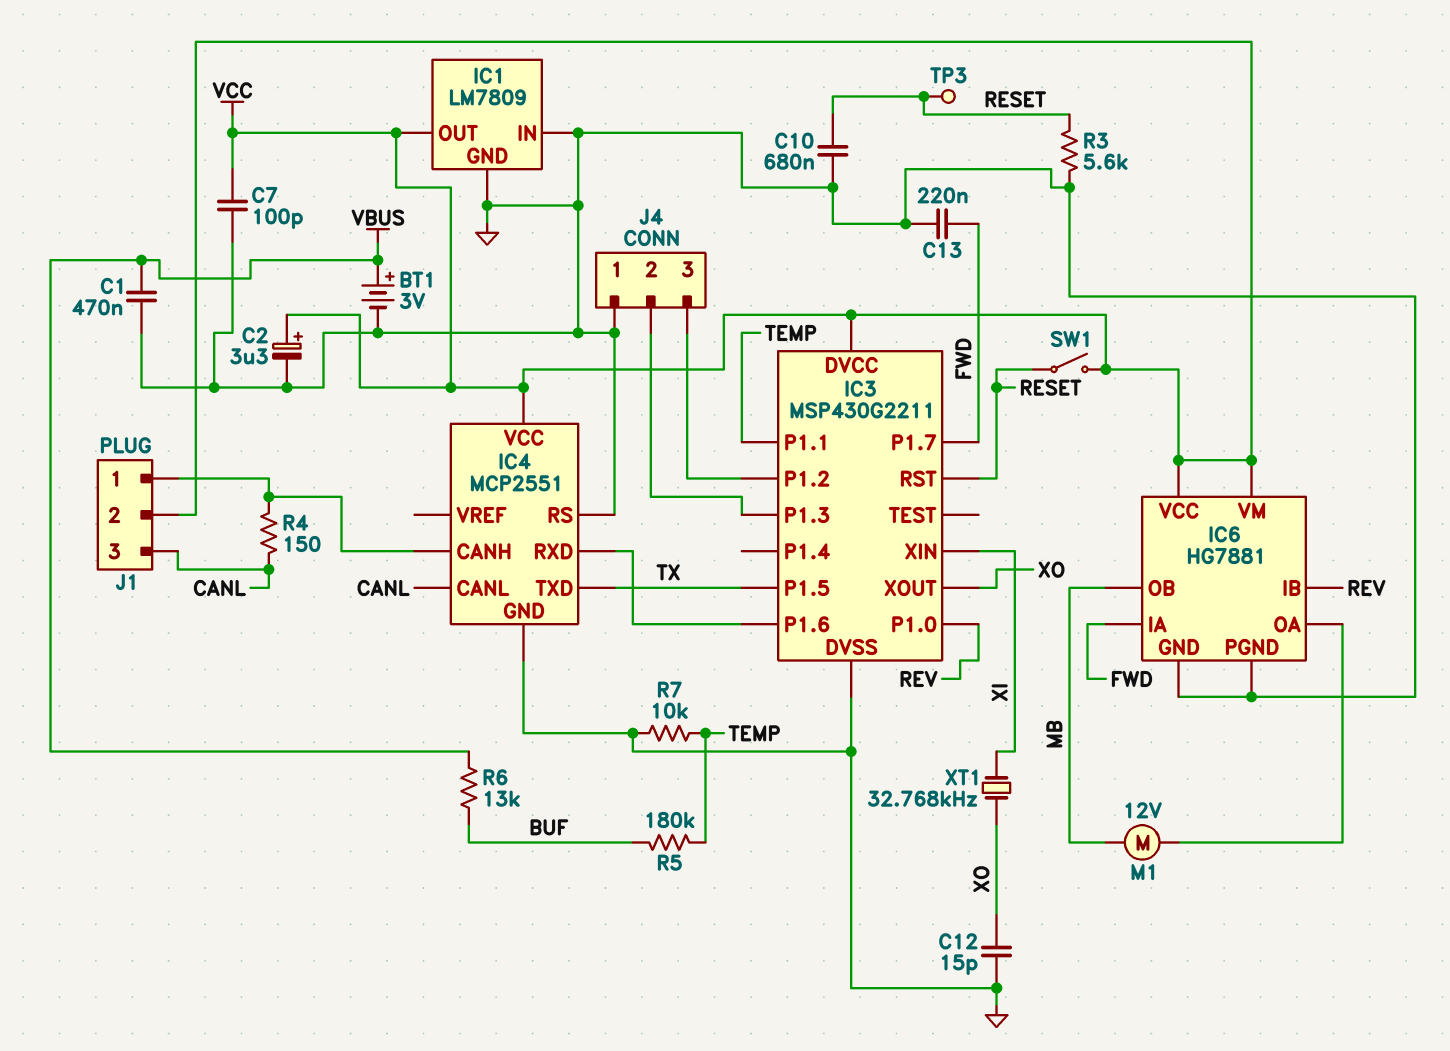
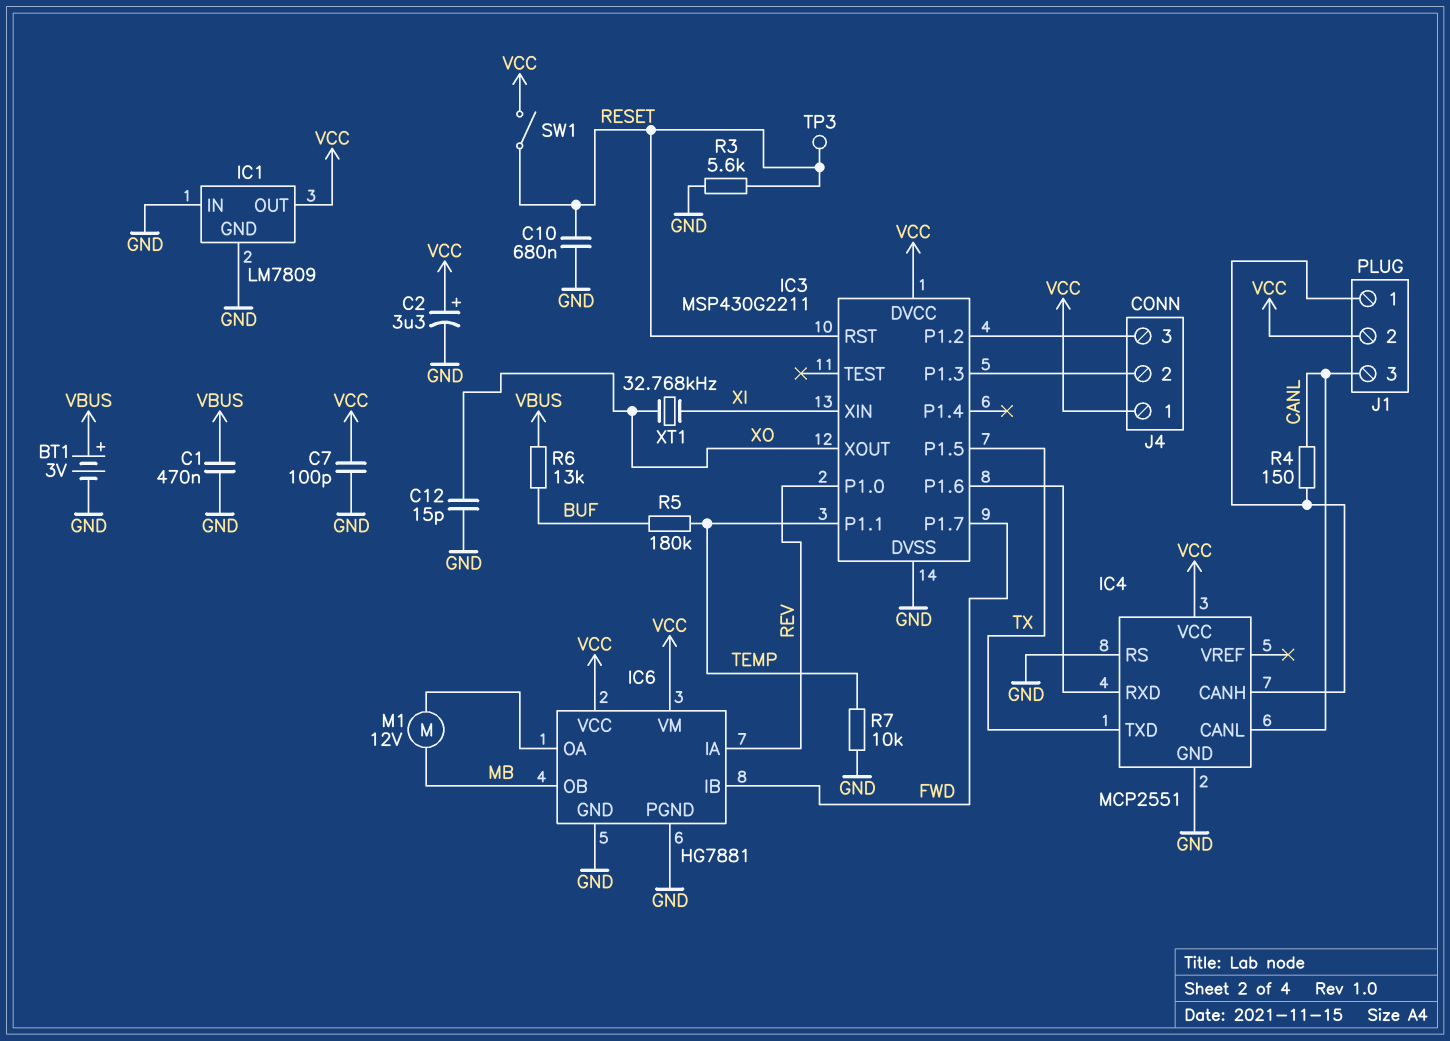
C13: 220nF (FWD, GND) -> none
IC6 pin IA: FWD -> REV
IC6 pin IB: REV -> FWD
J4 pin 1: GND -> VCC

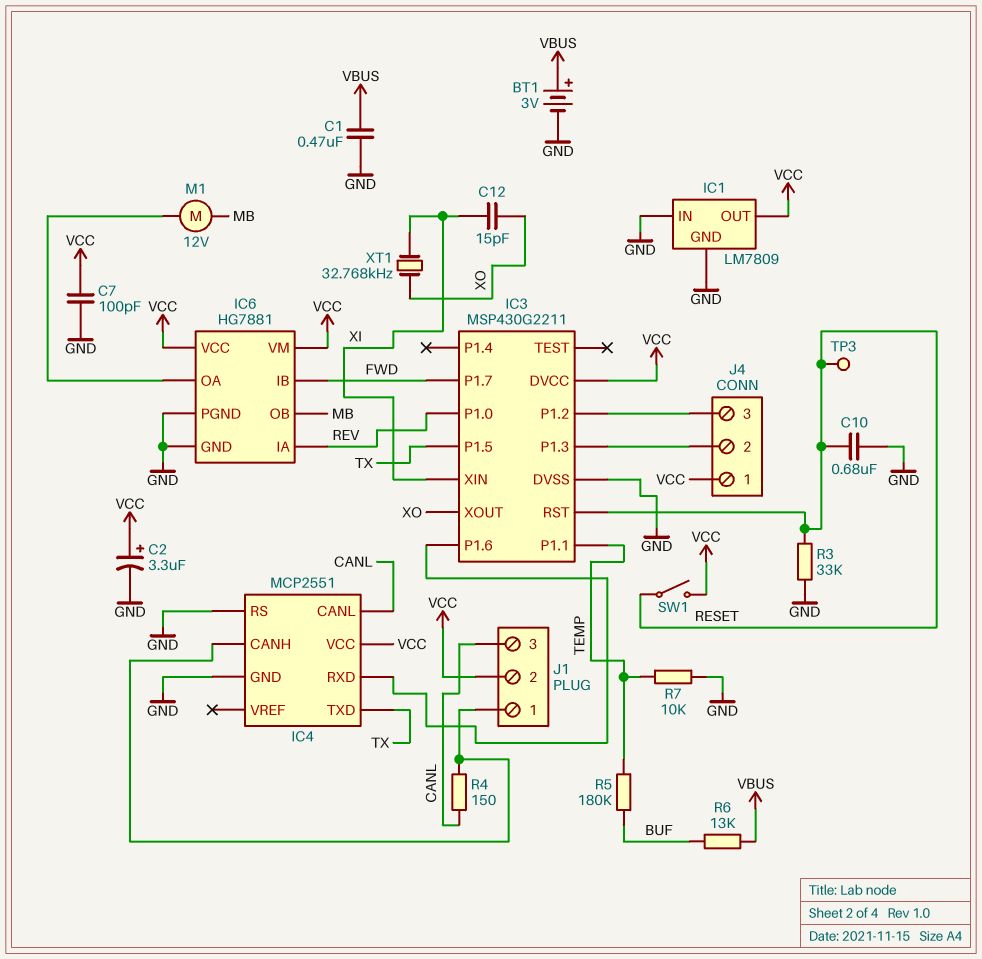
C12: 15pF (GND, XO) -> 15pF (XI, XO)
R3: 5.6k (GND, RESET) -> 33k (GND, RESET)

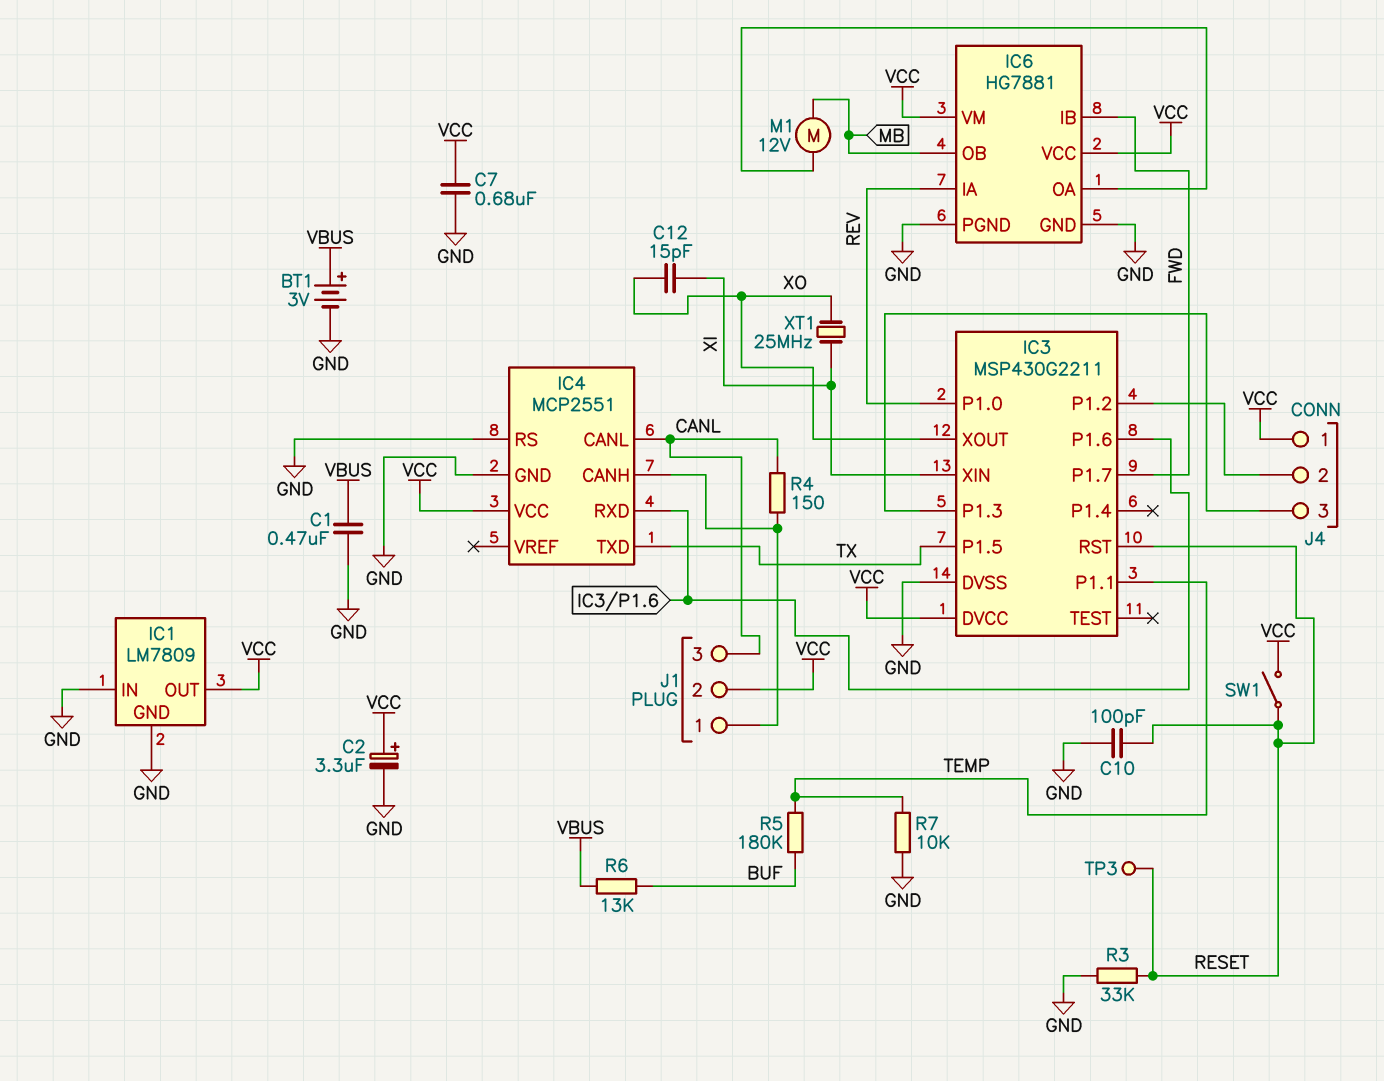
C7: 100pF (GND, VCC) -> 680nF (GND, VCC)
C10: 680nF (GND, RESET) -> 100pF (GND, RESET)
J4 pin 2: IC3/P1.3 -> IC3/P1.2
J4 pin 3: IC3/P1.2 -> IC3/P1.3
XT1: 32.768kHz (XI, XO) -> 25MHz (XI, XO)

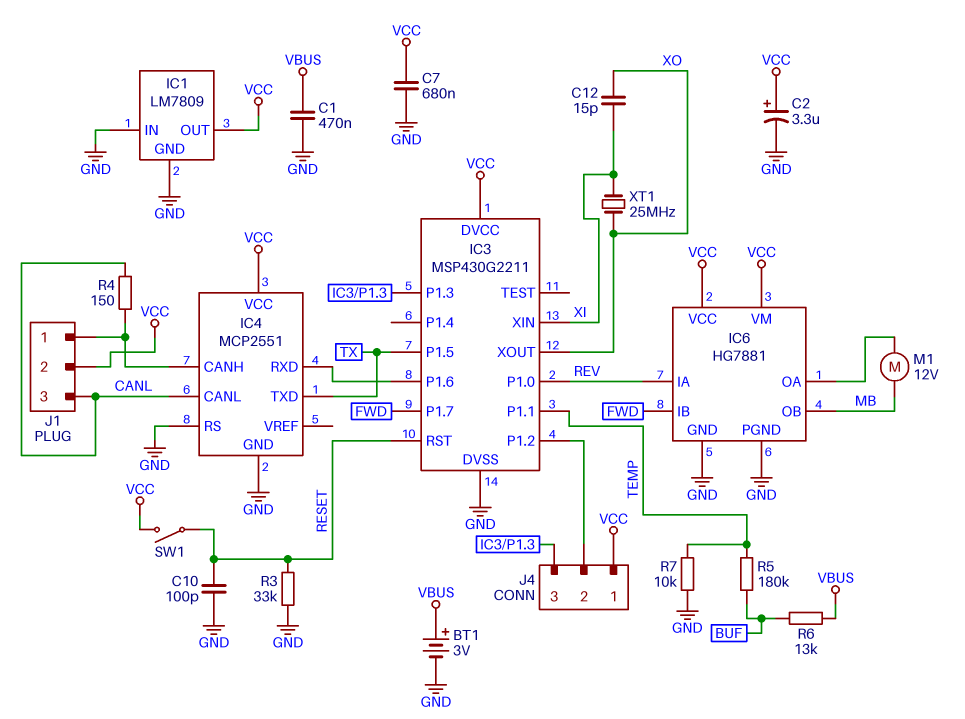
TP3: test point (RESET) -> none

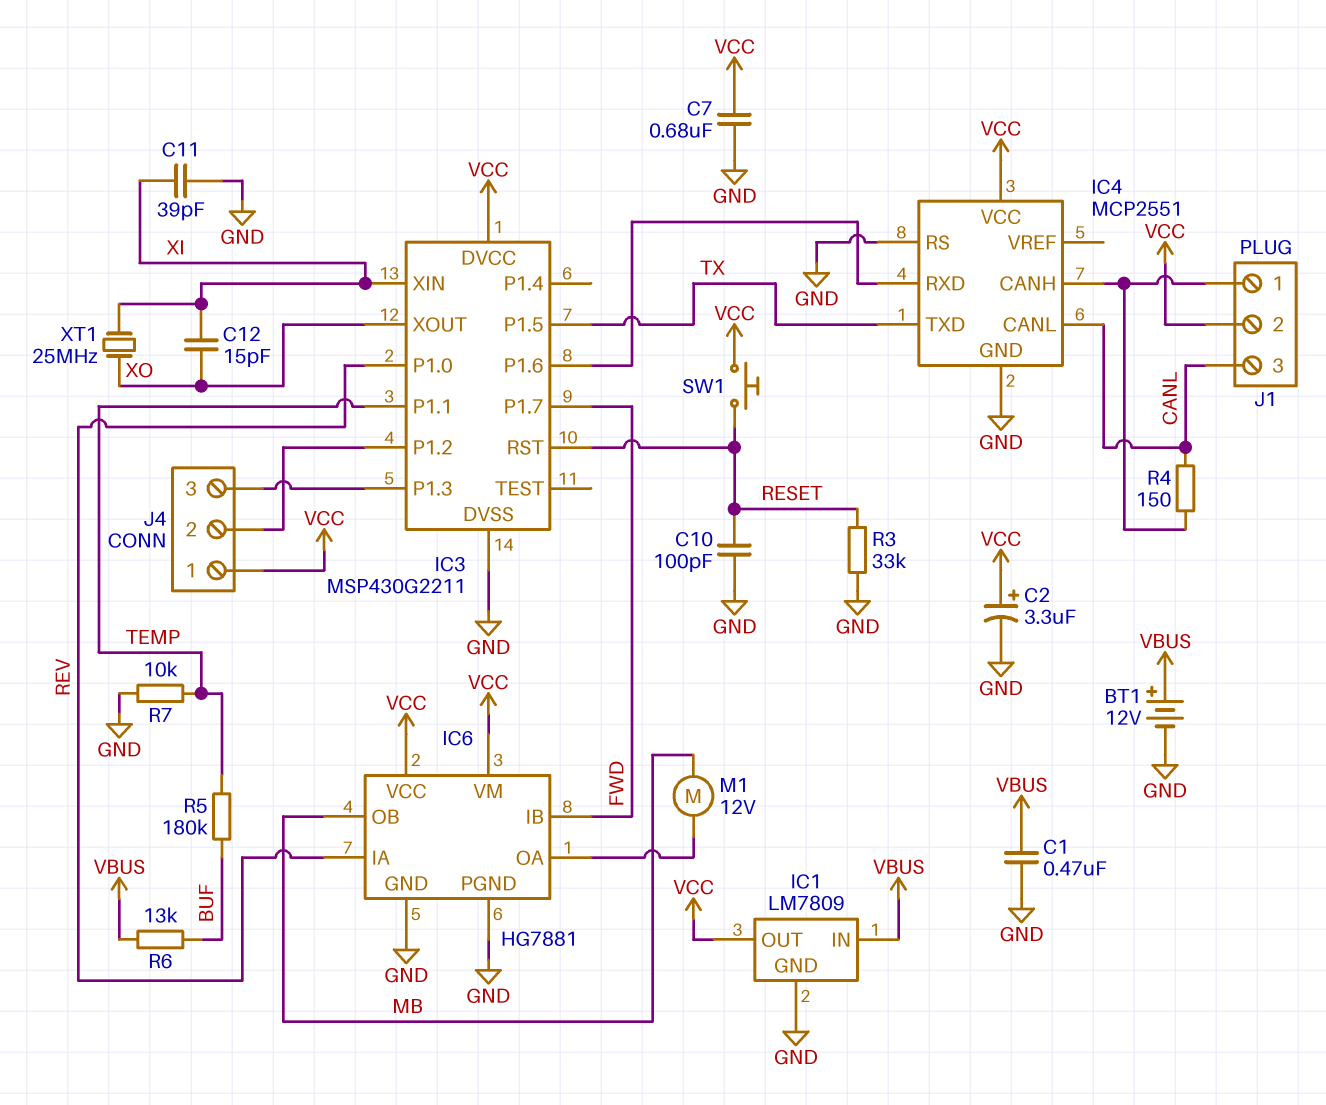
BT1: 3V (plus VBUS, minus GND) -> 12V (plus VBUS, minus GND)
C11: none -> 39pF (GND, XI)
IC1 pin IN: GND -> VBUS
SW1: switch (RESET, VCC) -> button (RESET, VCC)

